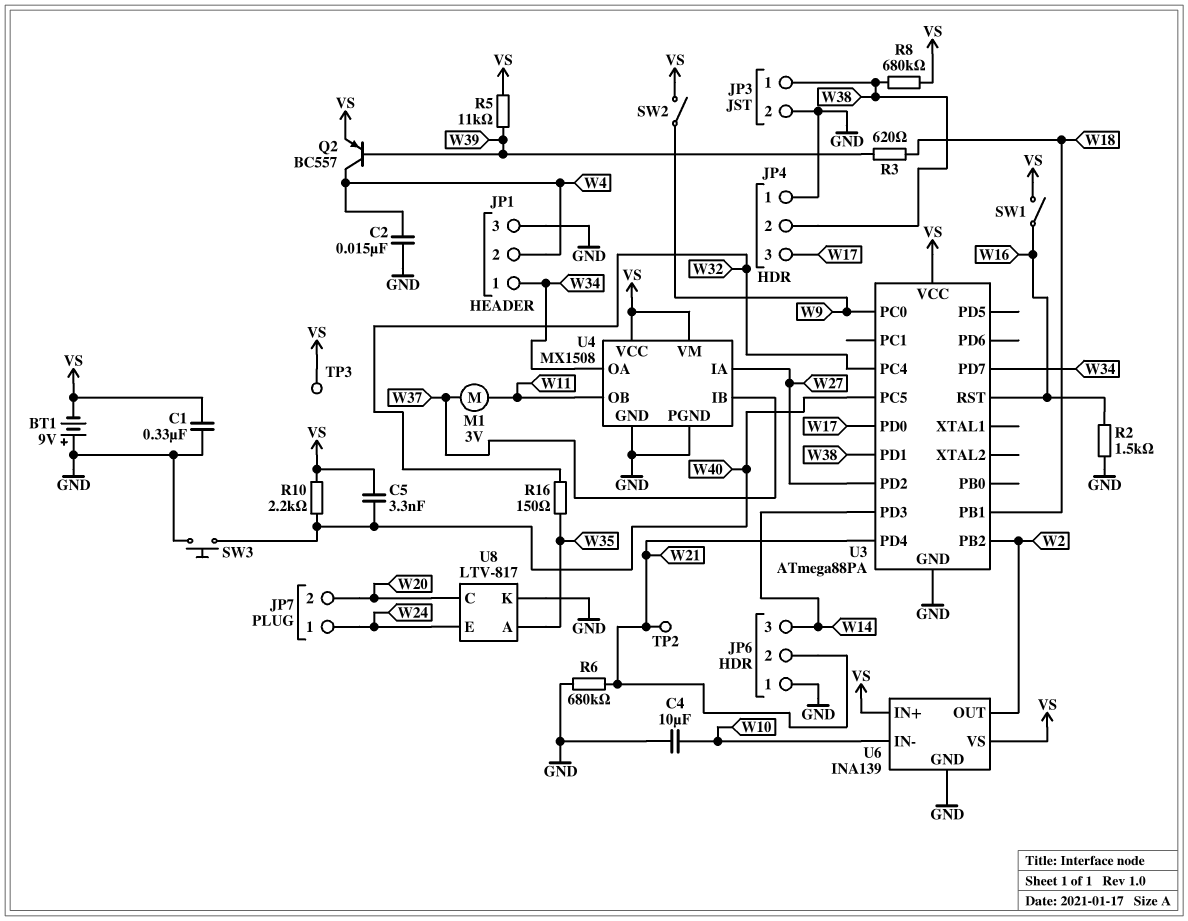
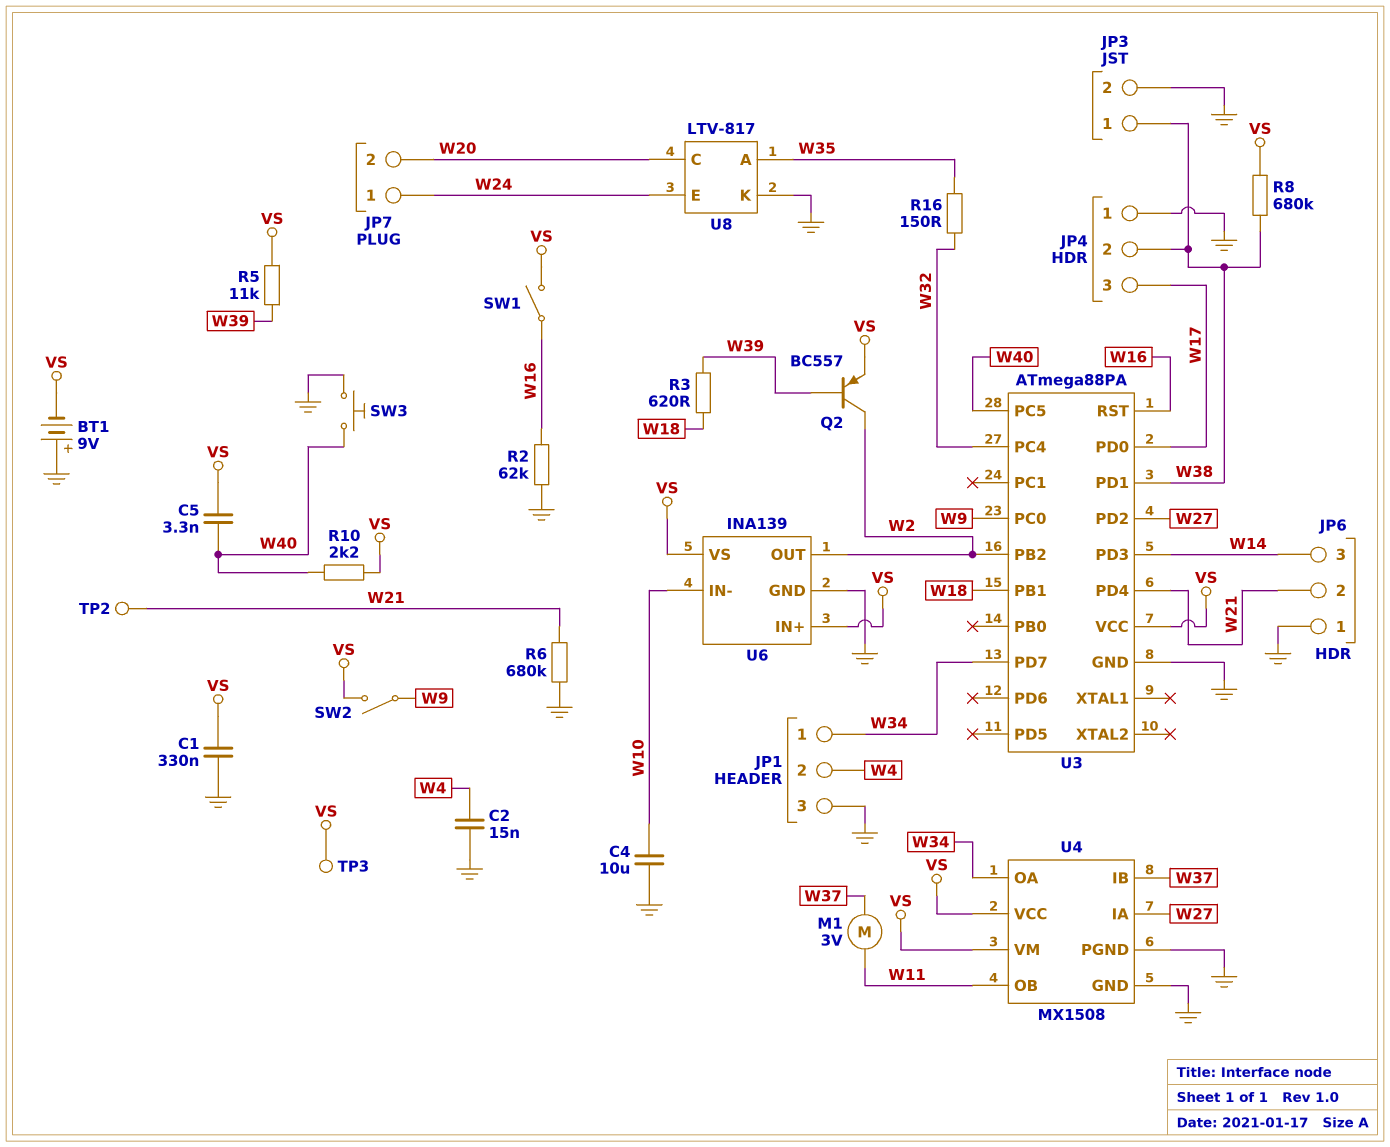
Q2: PNP BC557 (B W39, C W4, E VS) -> PNP BC557 (B W39, C W2, E VS)
R2: 1.5k (GND, W16) -> 62k (GND, W16)

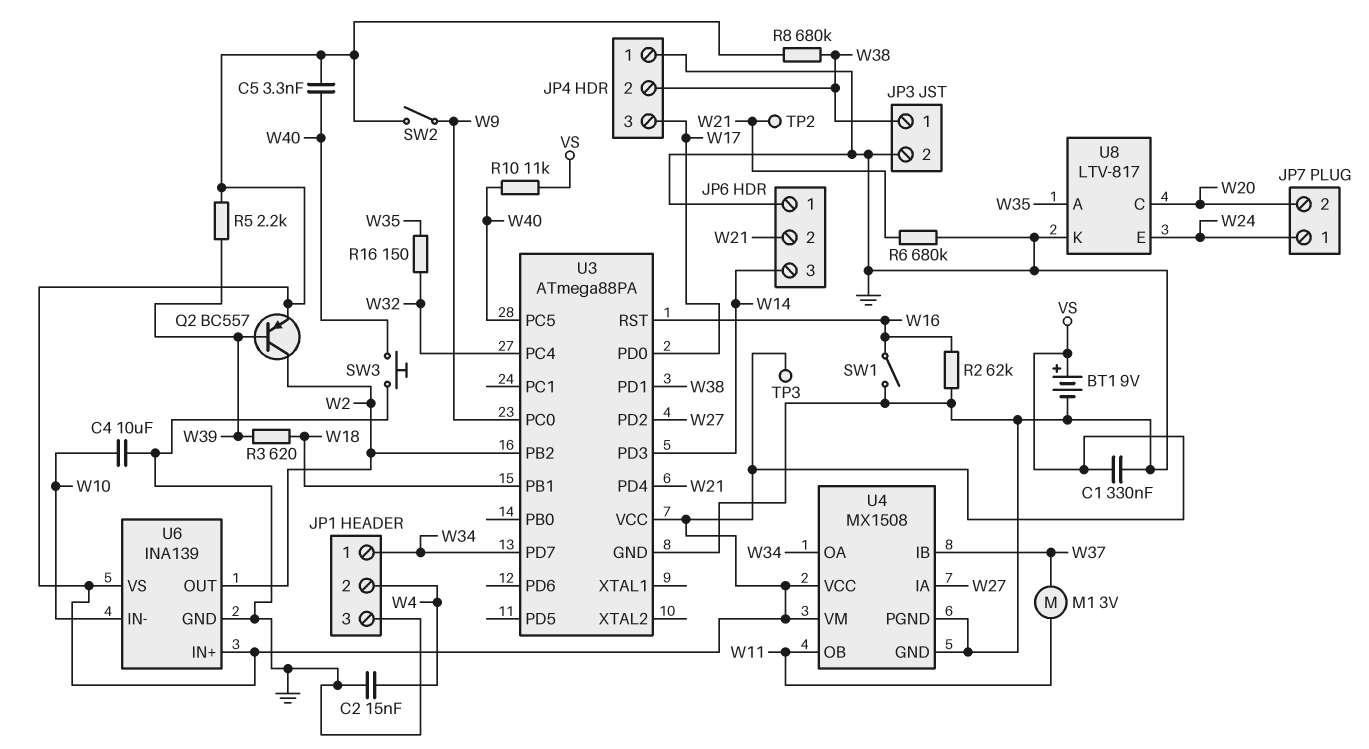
BT1: 9V (plus GND, minus VS) -> 9V (plus VS, minus GND)
R5: 11k (VS, W39) -> 2.2k (VS, W39)
R10: 2.2k (VS, W40) -> 11k (VS, W40)
SW1: switch (VS, W16) -> switch (GND, W16)

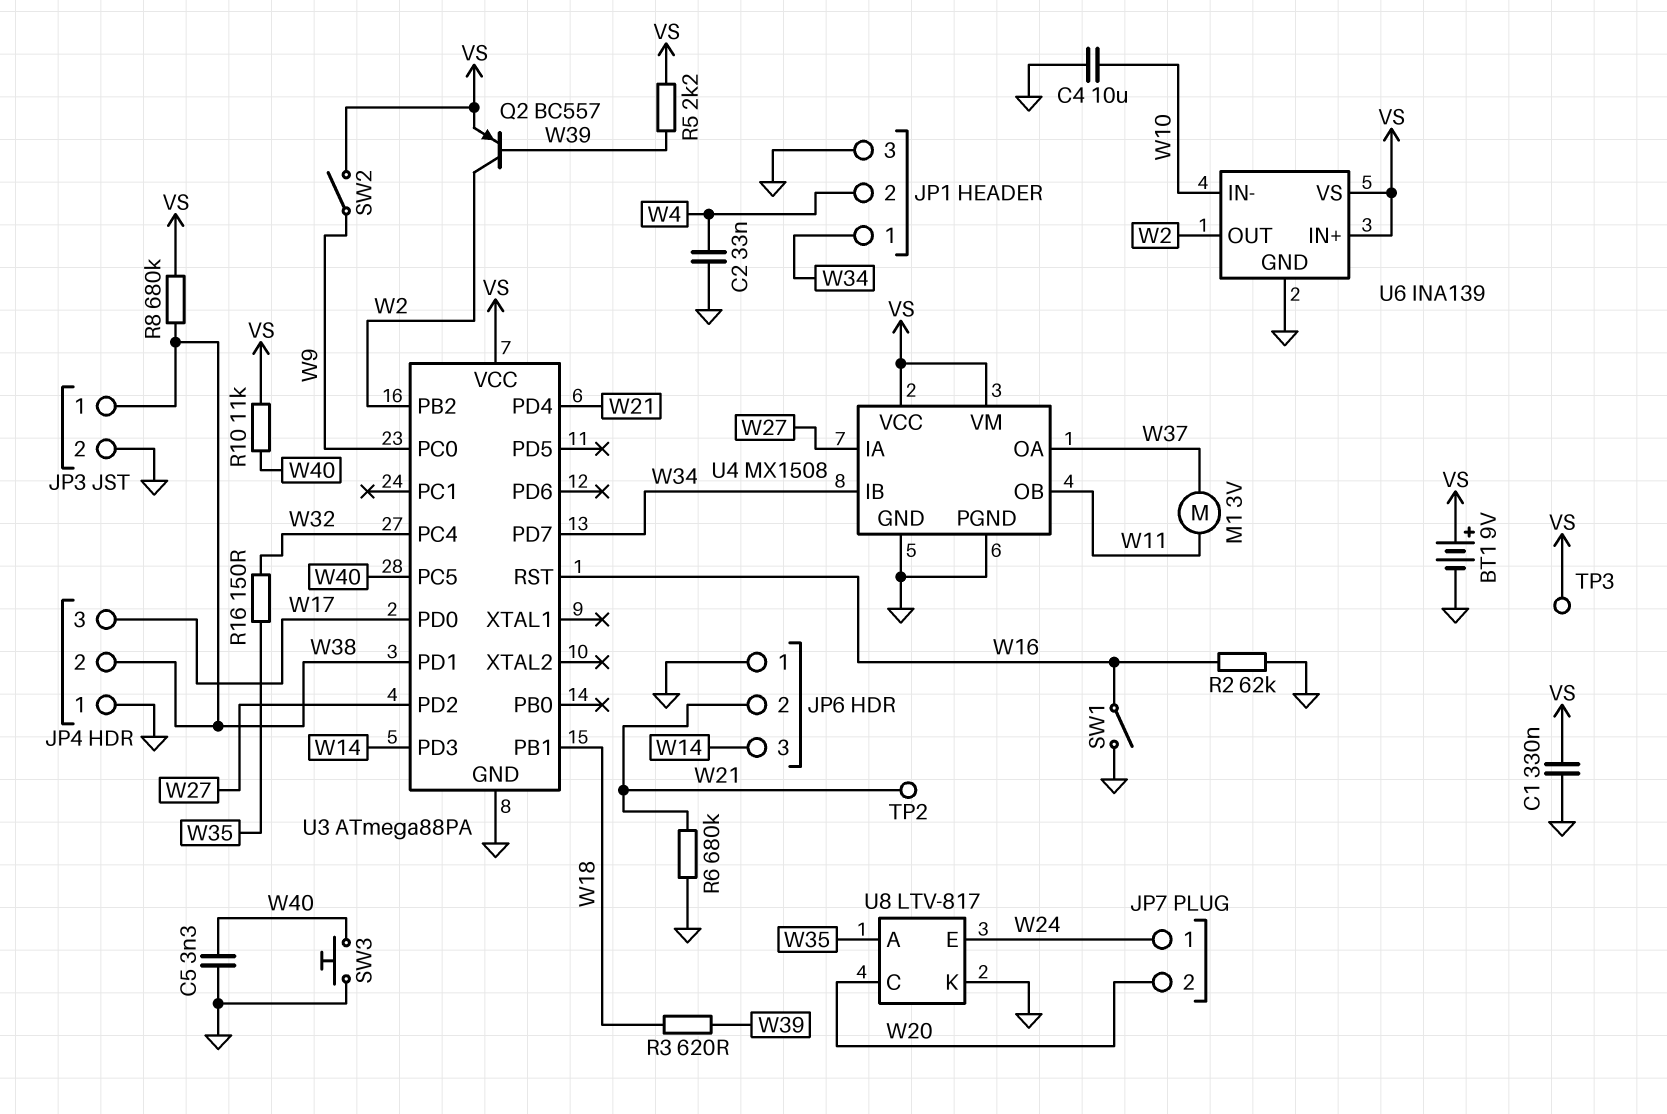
C2: 15nF (GND, W4) -> 33nF (GND, W4)
C5: 3.3nF (VS, W40) -> 3.3nF (GND, W40)
U4 pin IB: W37 -> W34
U4 pin OA: W34 -> W37

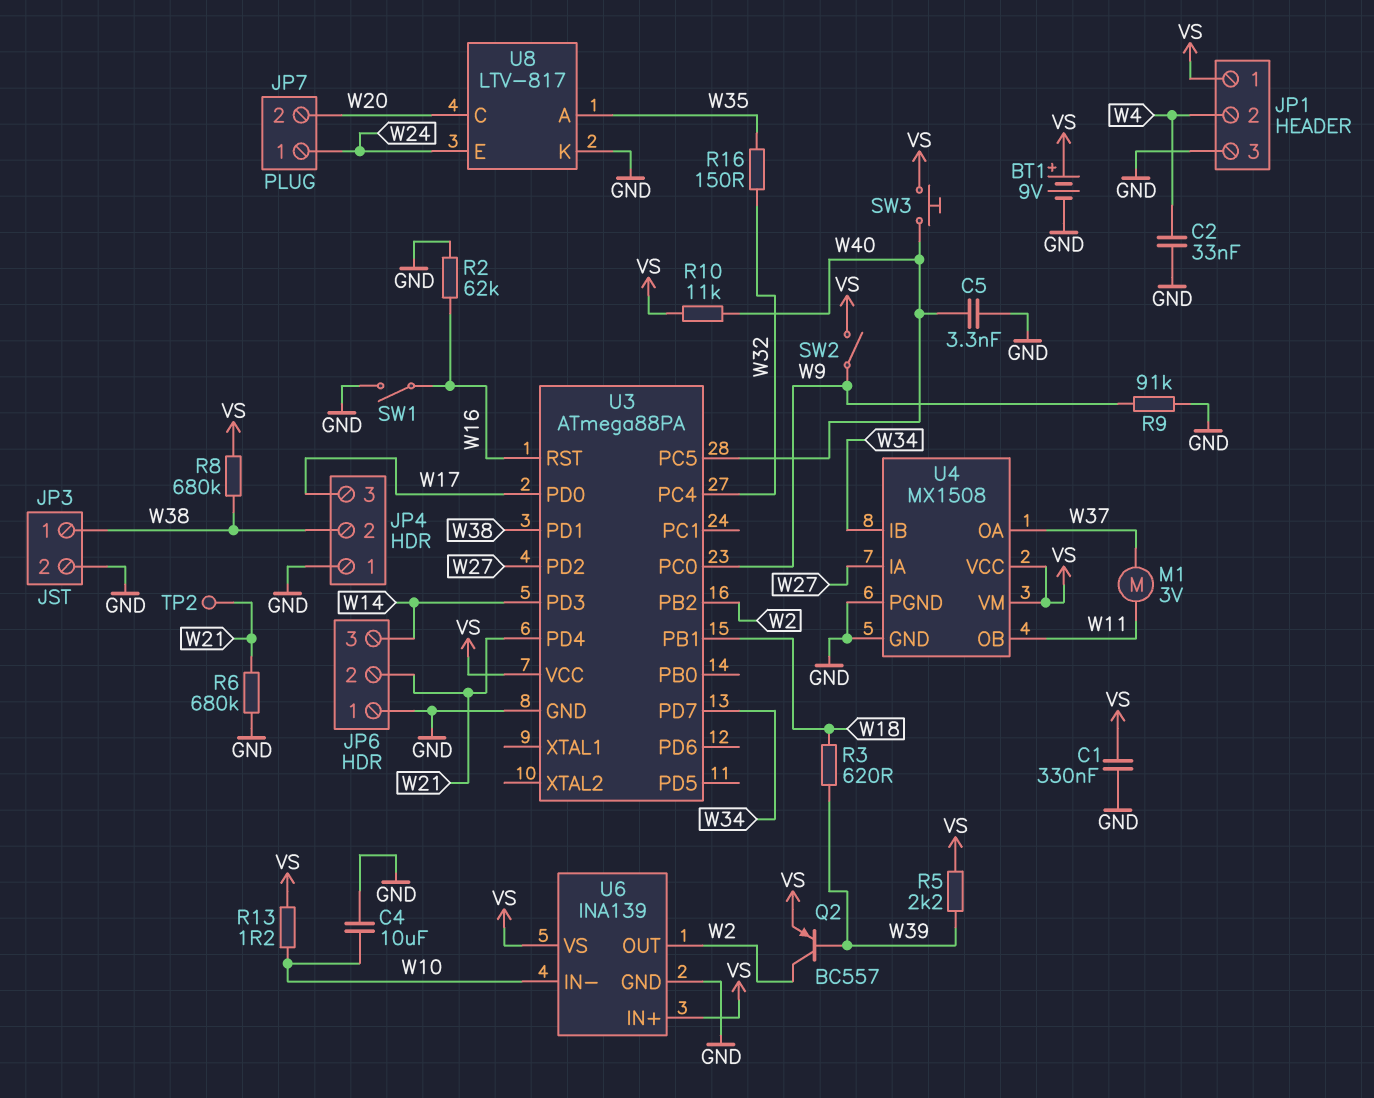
JP1 pin 1: W34 -> VS
R9: none -> 91k (GND, W9)
R13: none -> 1.2 (VS, W10)
SW3: button (GND, W40) -> button (VS, W40)
TP3: test point (VS) -> none

